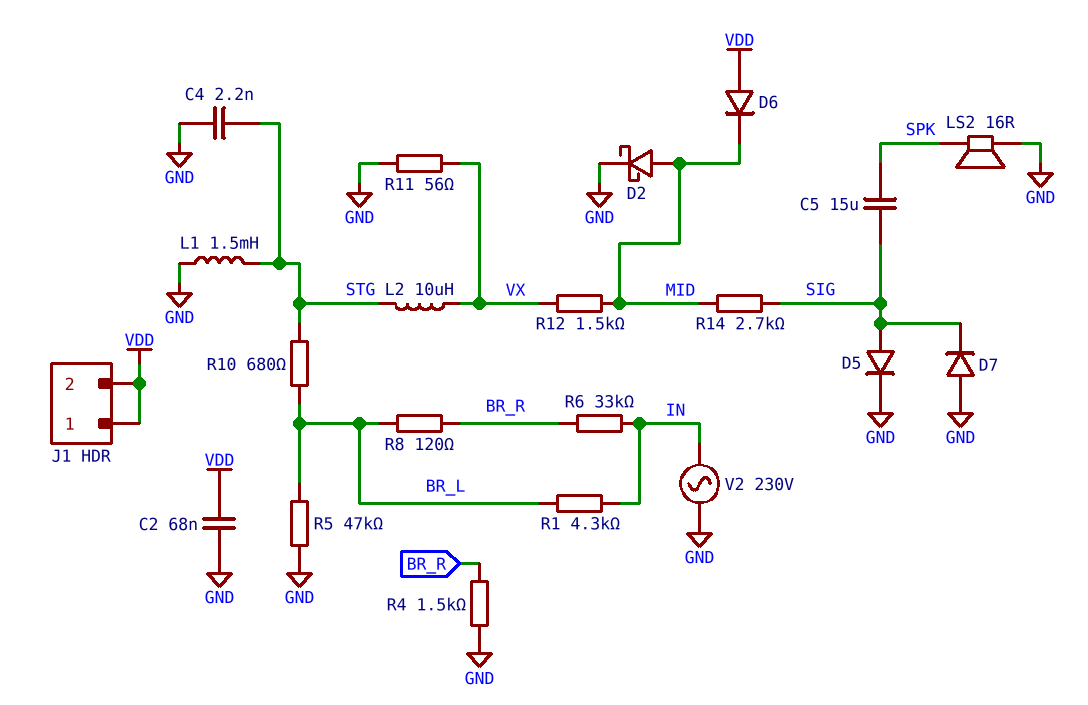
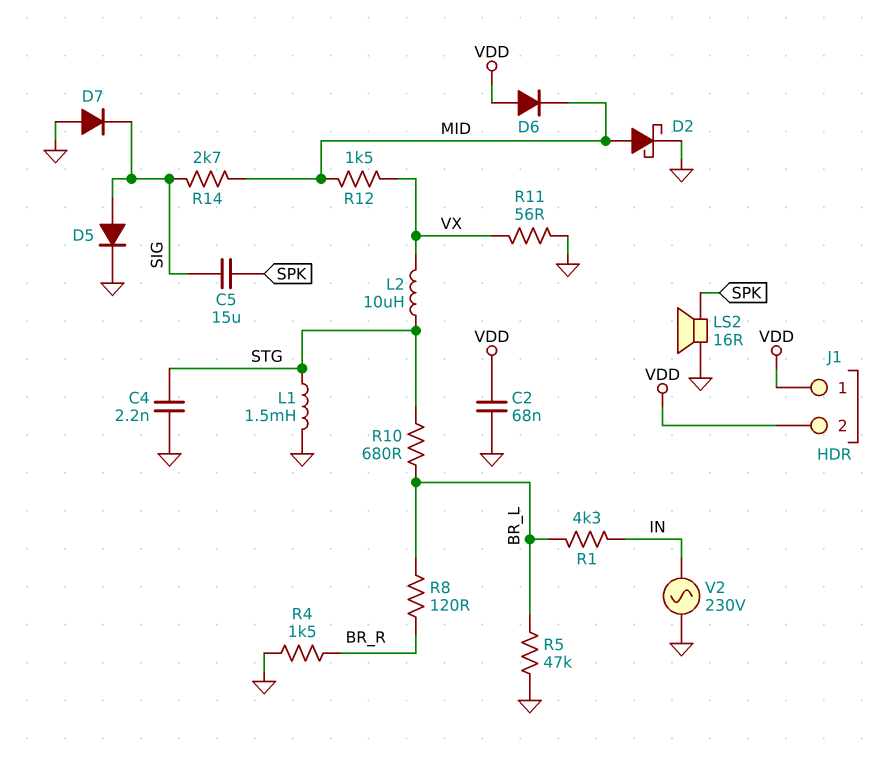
R6: 33k (BR_R, IN) -> none

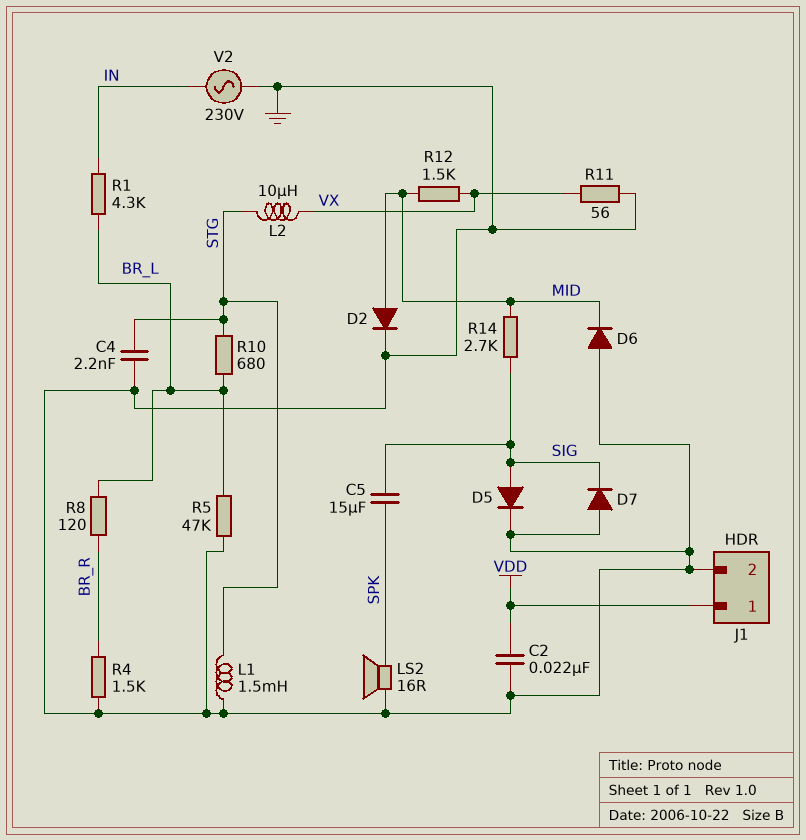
C2: 68nF (GND, VDD) -> 22nF (GND, VDD)
D2: schottky (A MID, K GND) -> diode (A MID, K GND)
D6: diode (A VDD, K MID) -> diode (A GND, K MID)
J1 pin 2: VDD -> GND

